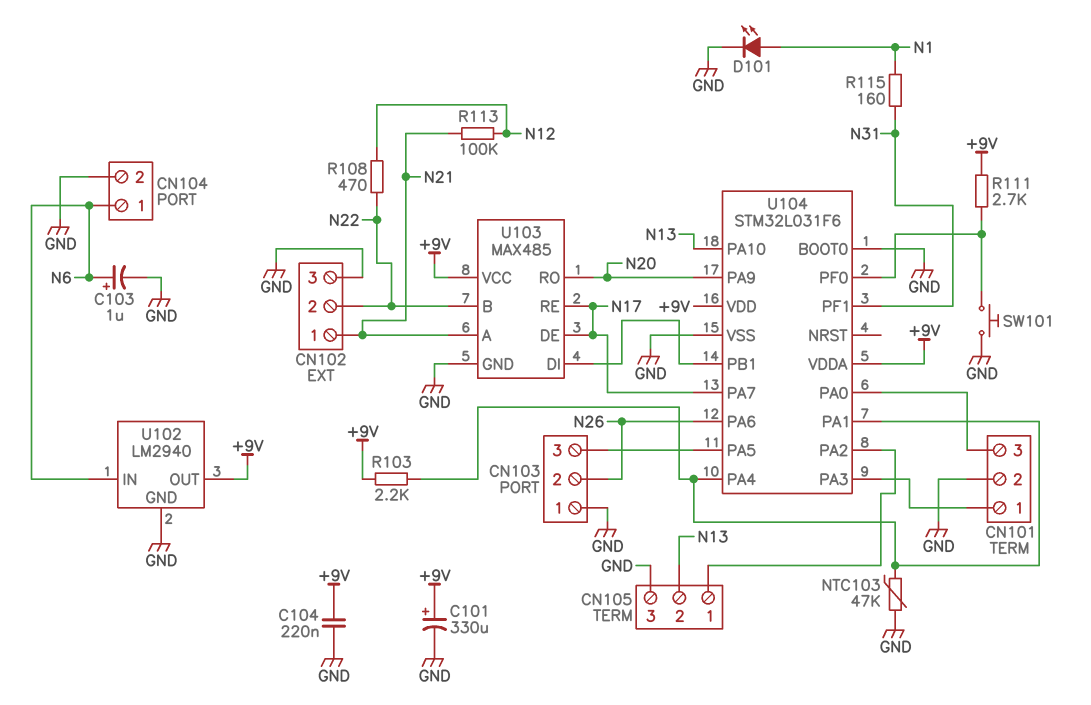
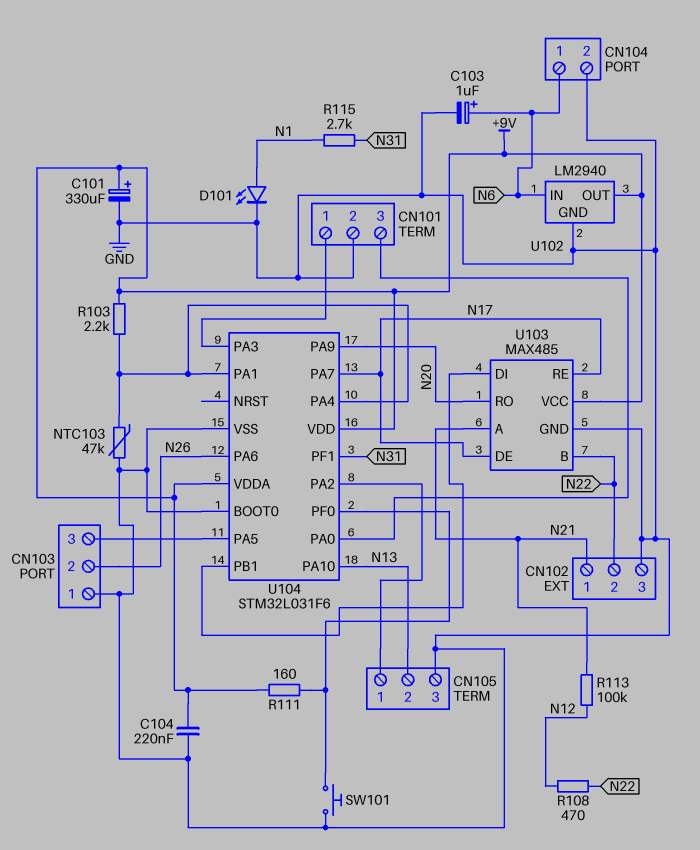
R111: 2.7k (+9V, U104/PF0) -> 160 (+9V, U104/PF0)
R115: 160 (N1, N31) -> 2.7k (N1, N31)

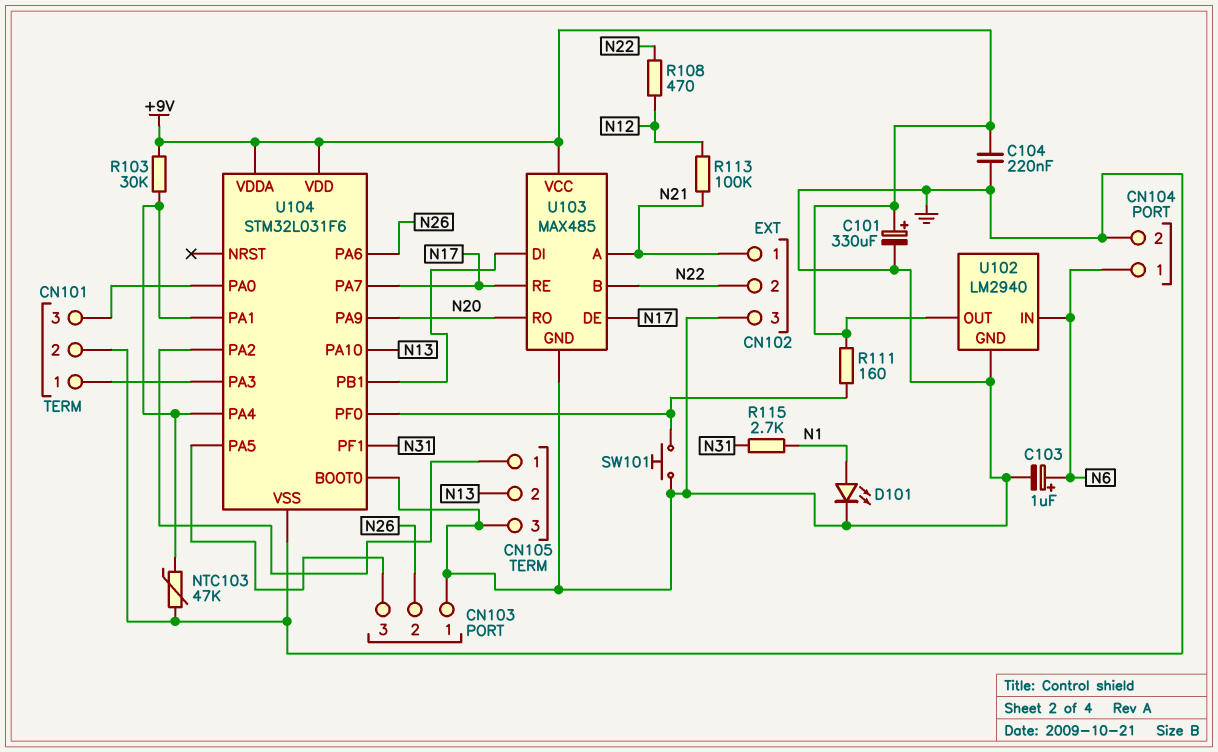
R103: 2.2k (+9V, U104/PA1) -> 30k (+9V, U104/PA1)

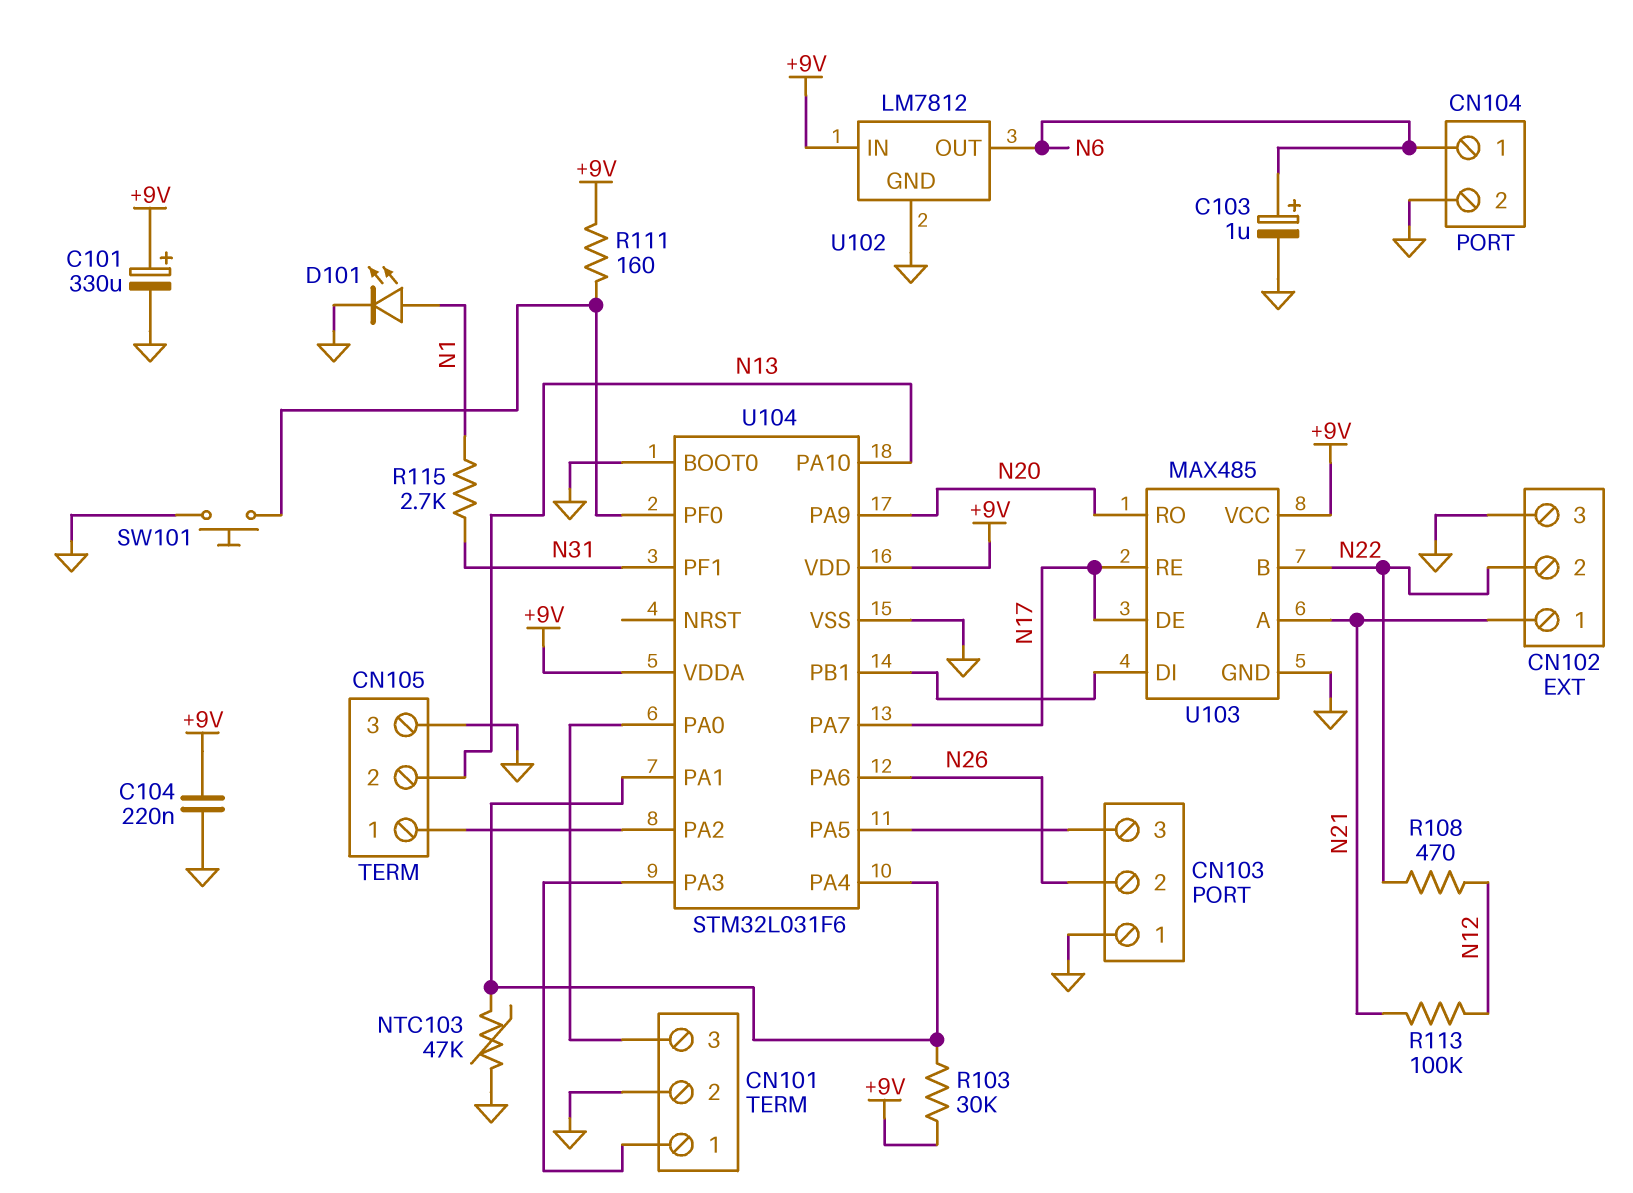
U102: LM2940 -> LM7812
U102 pin IN: N6 -> +9V
U102 pin OUT: +9V -> N6

